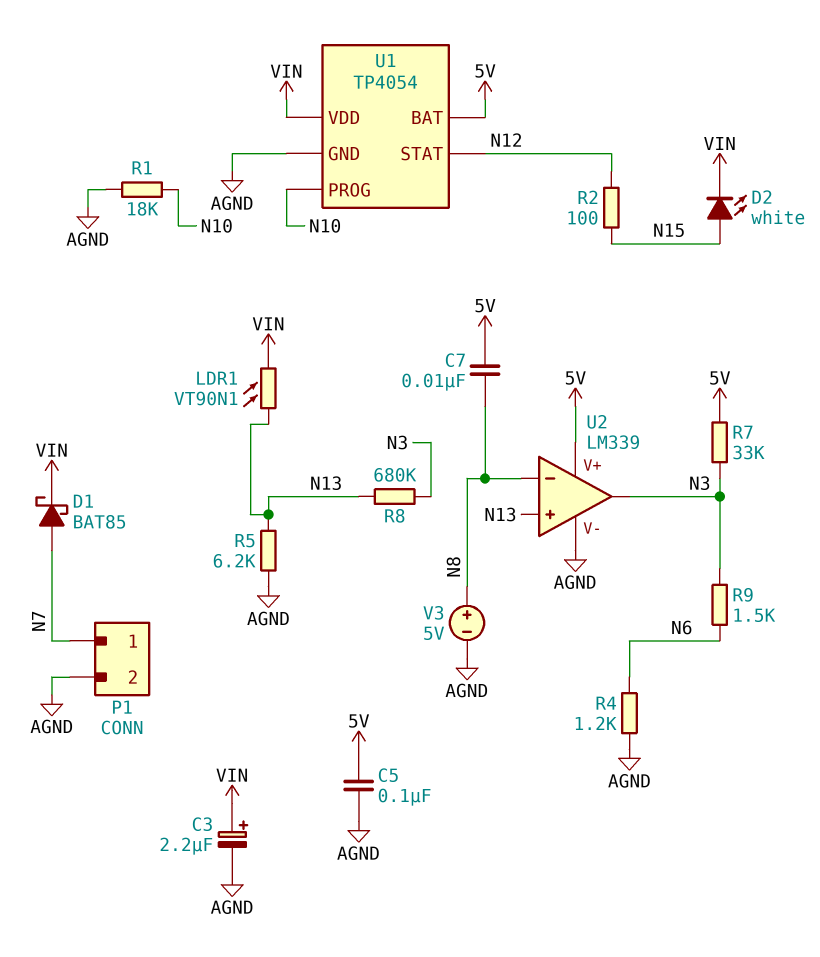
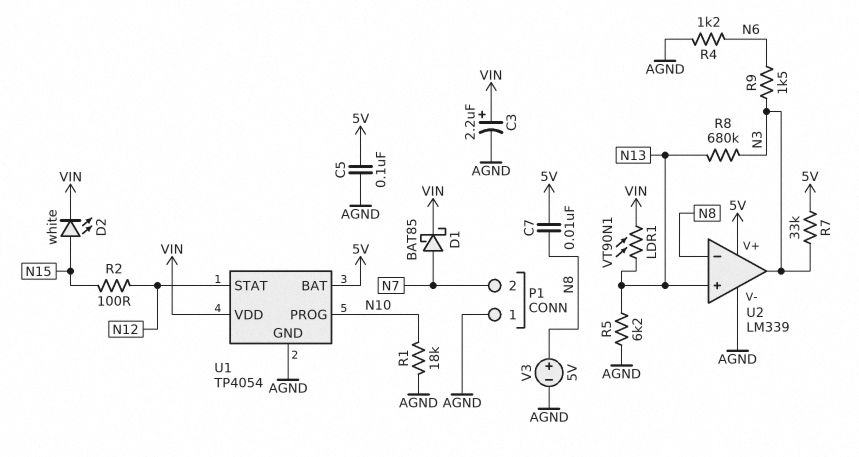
P1 pin 1: N7 -> AGND
P1 pin 2: AGND -> N7

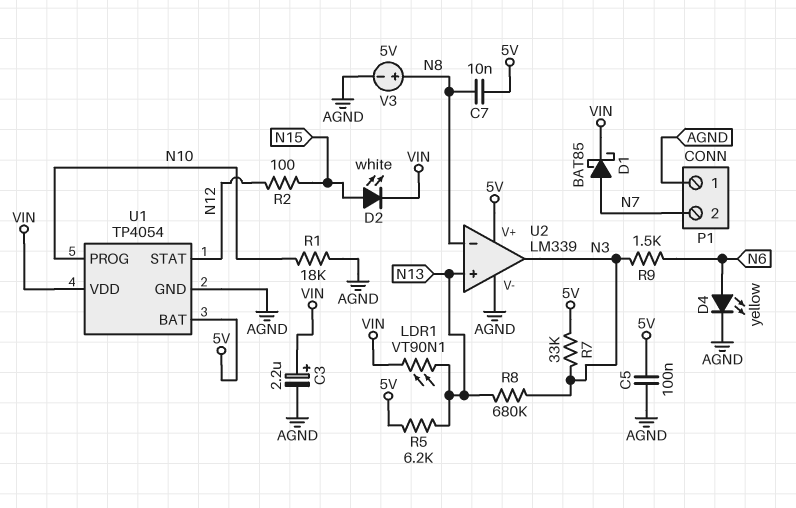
D4: none -> LED yellow (A N6, K AGND)
R4: 1.2k (AGND, N6) -> none
R5: 6.2k (AGND, N13) -> 6.2k (5V, N13)

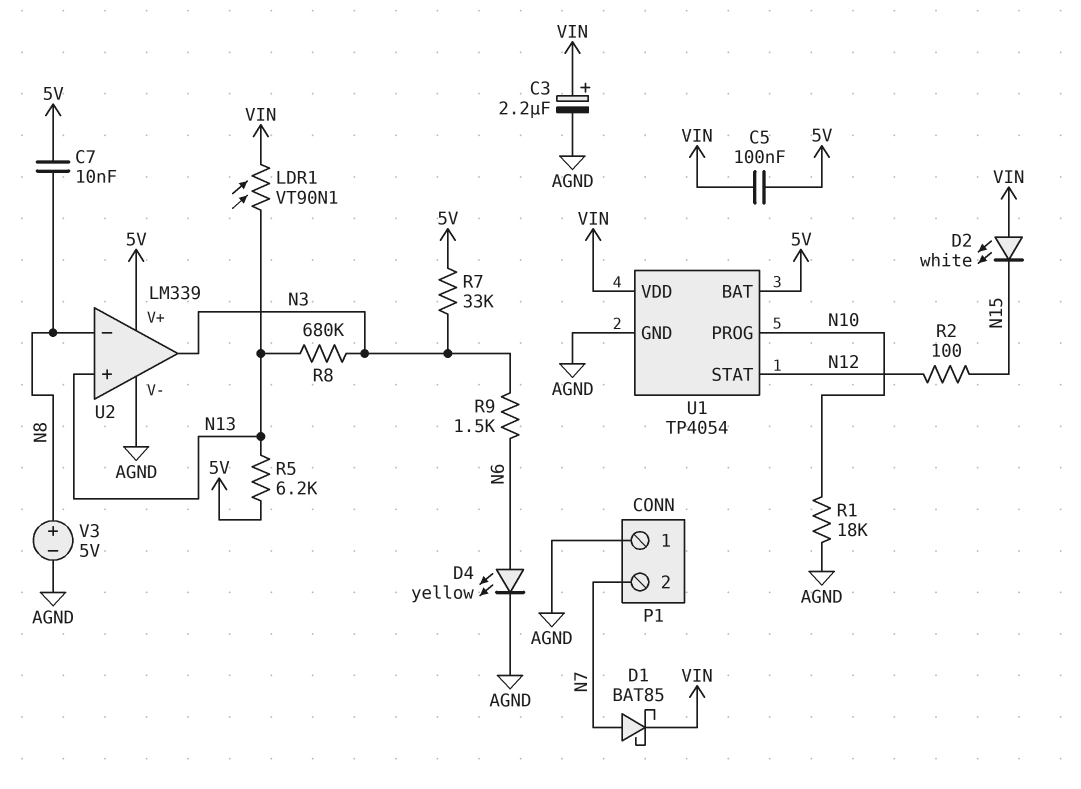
C5: 100nF (5V, AGND) -> 100nF (5V, VIN)
D2: LED white (A N15, K VIN) -> LED white (A VIN, K N15)

